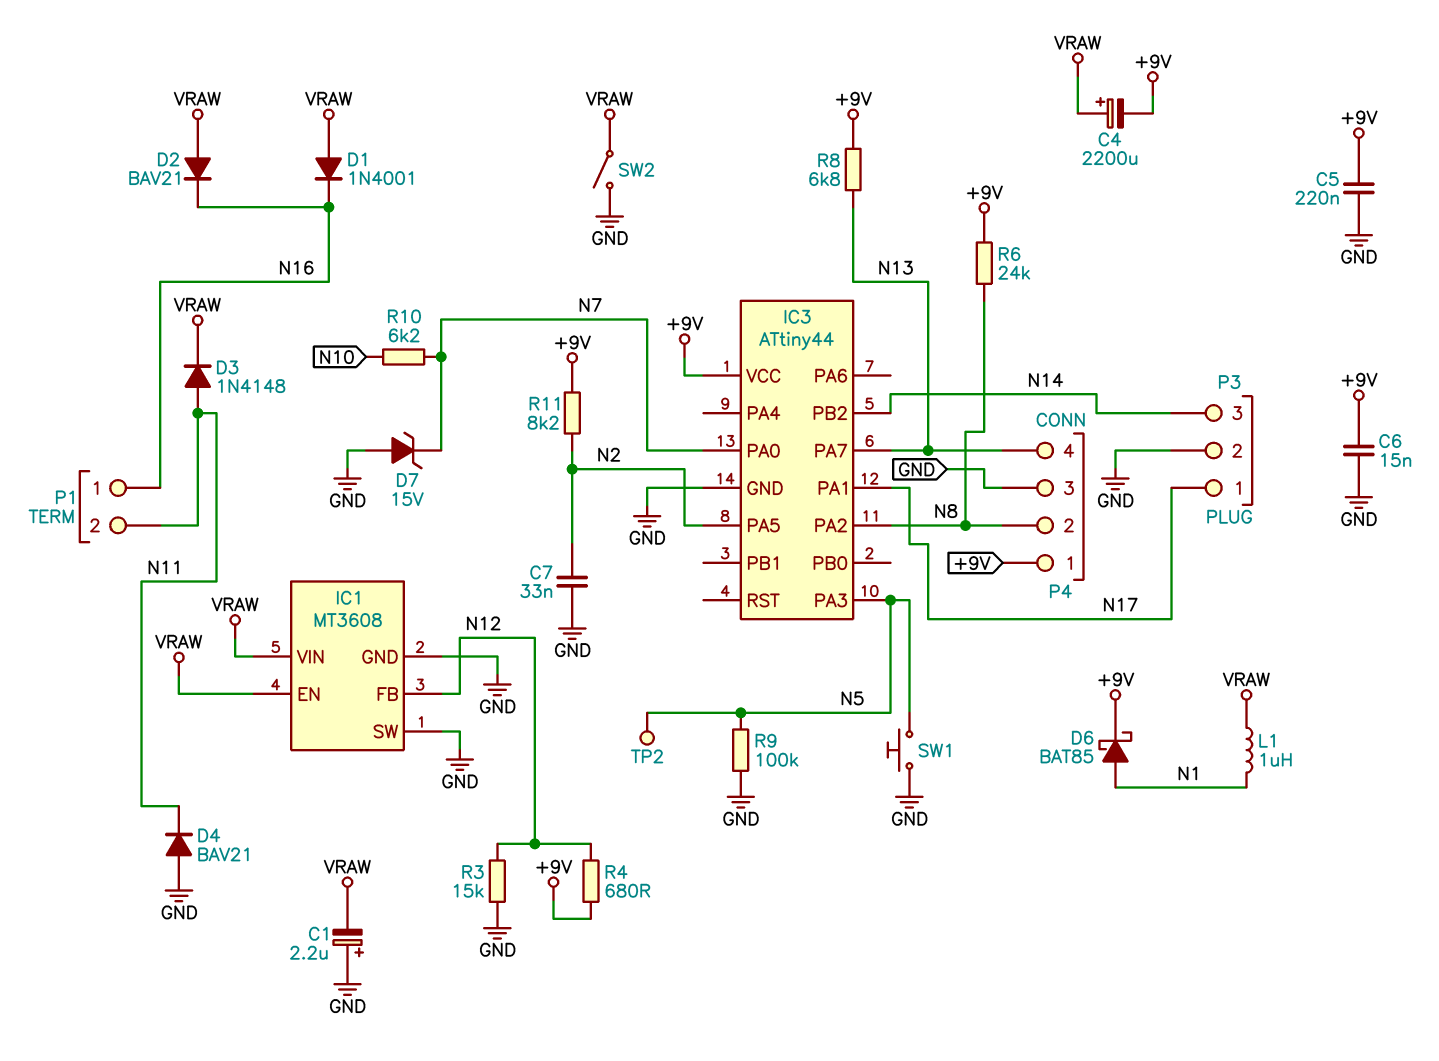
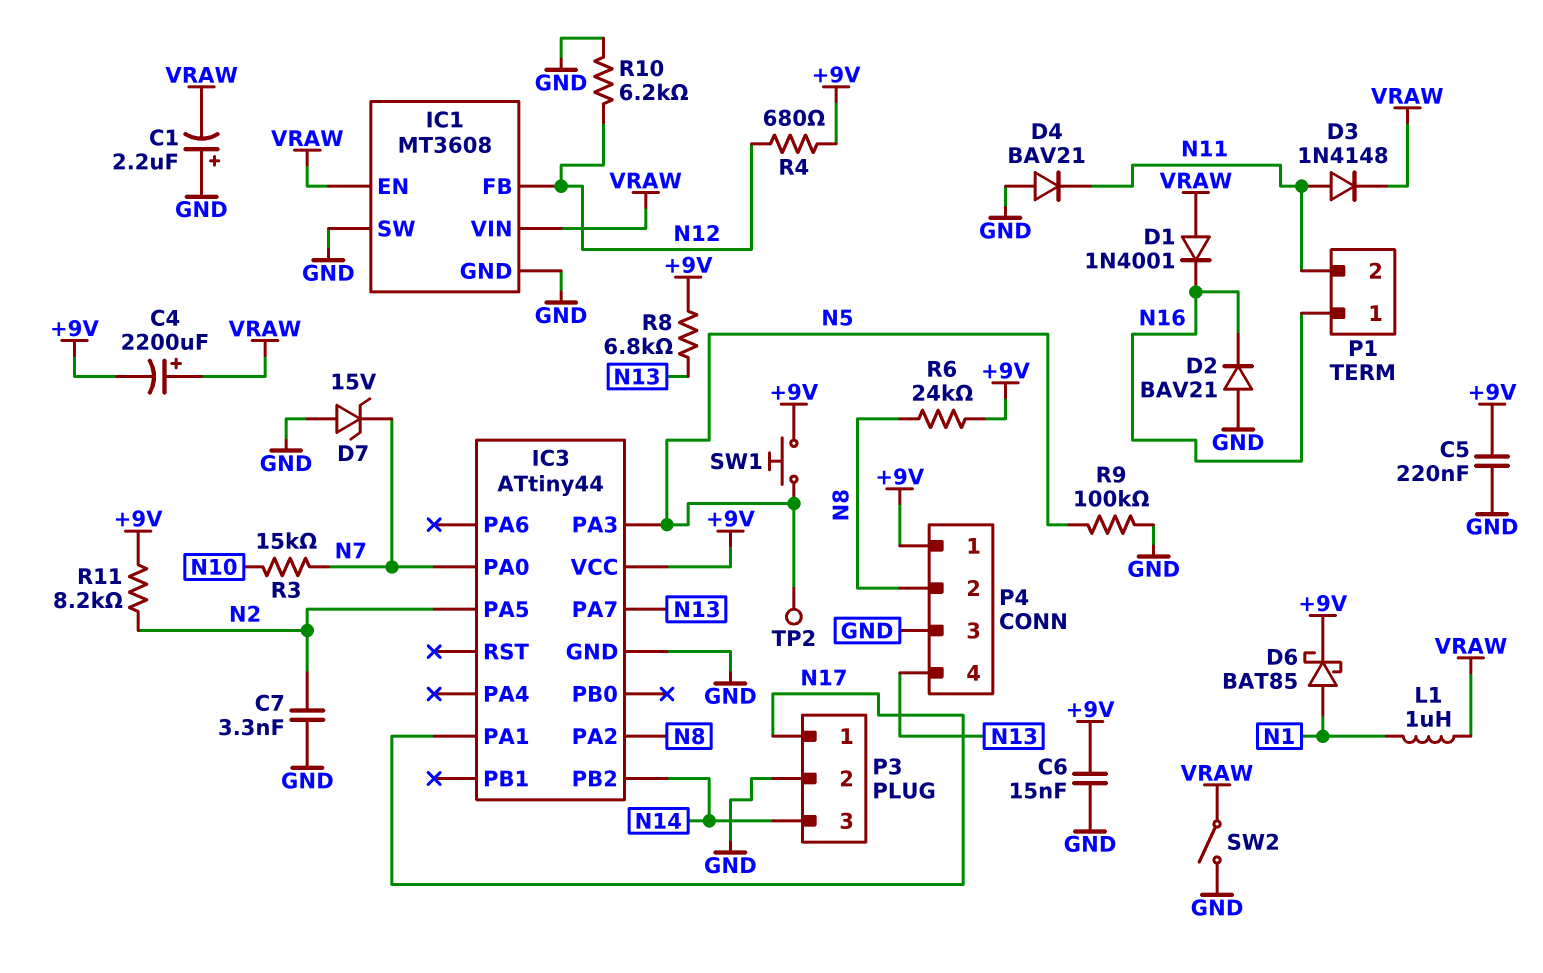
C7: 33nF (GND, N2) -> 3.3nF (GND, N2)
D2: diode BAV21 (A VRAW, K N16) -> diode BAV21 (A GND, K N16)
R3: 15k (GND, N12) -> 15k (N7, N10)
R10: 6.2k (N7, N10) -> 6.2k (GND, N12)
SW1: button (GND, N5) -> button (+9V, N5)

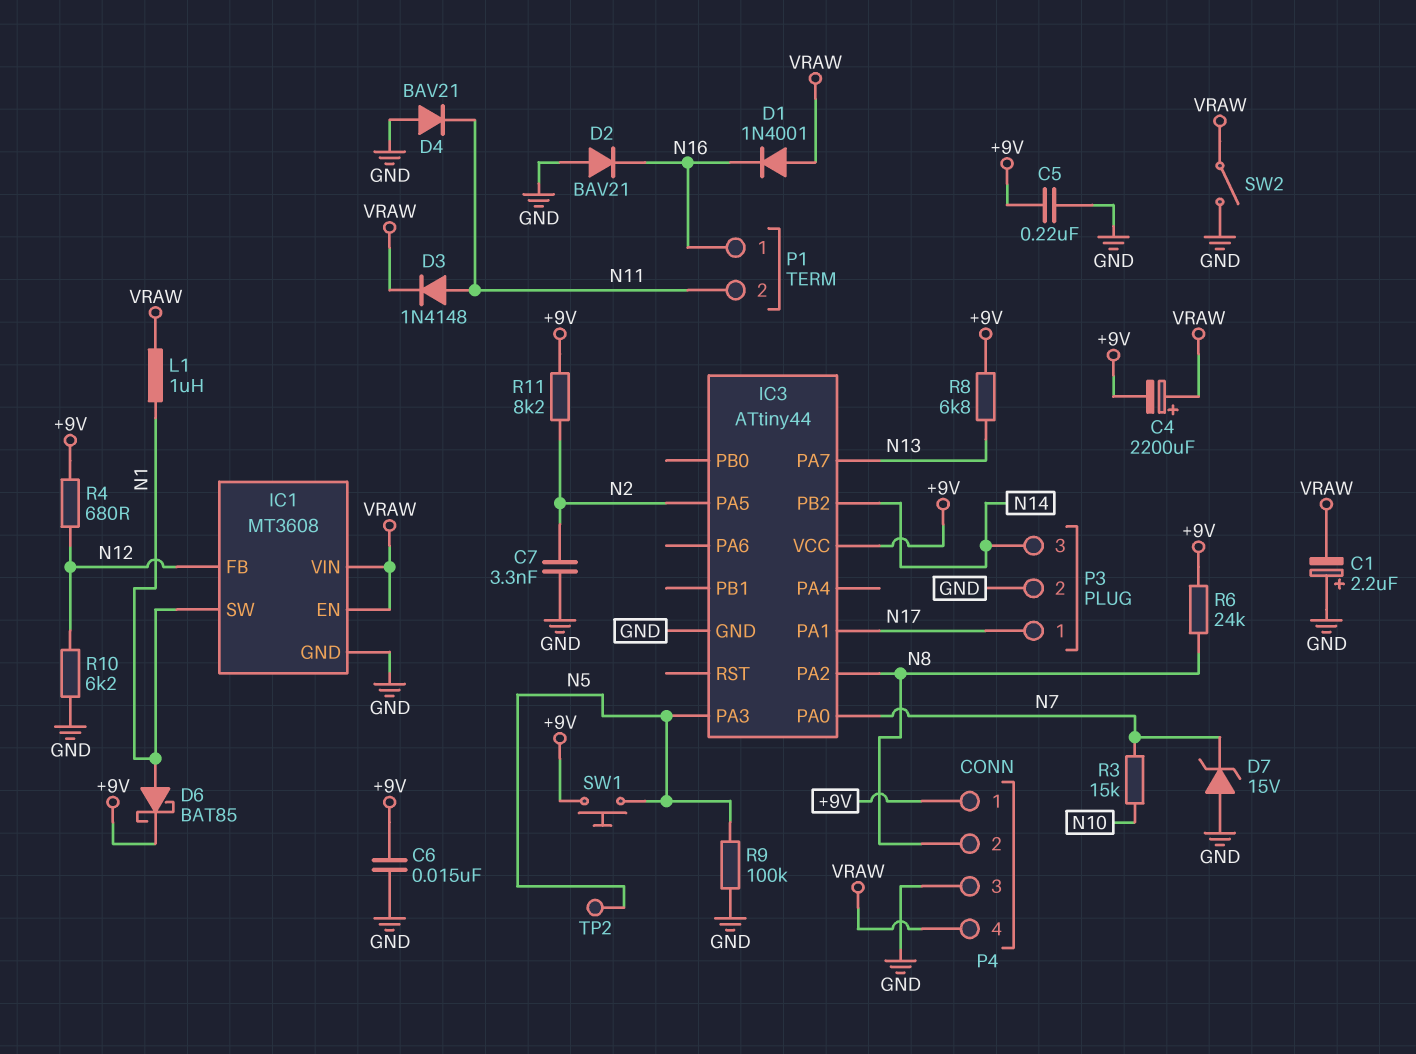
IC1 pin SW: GND -> N1
P4 pin 4: N13 -> VRAW

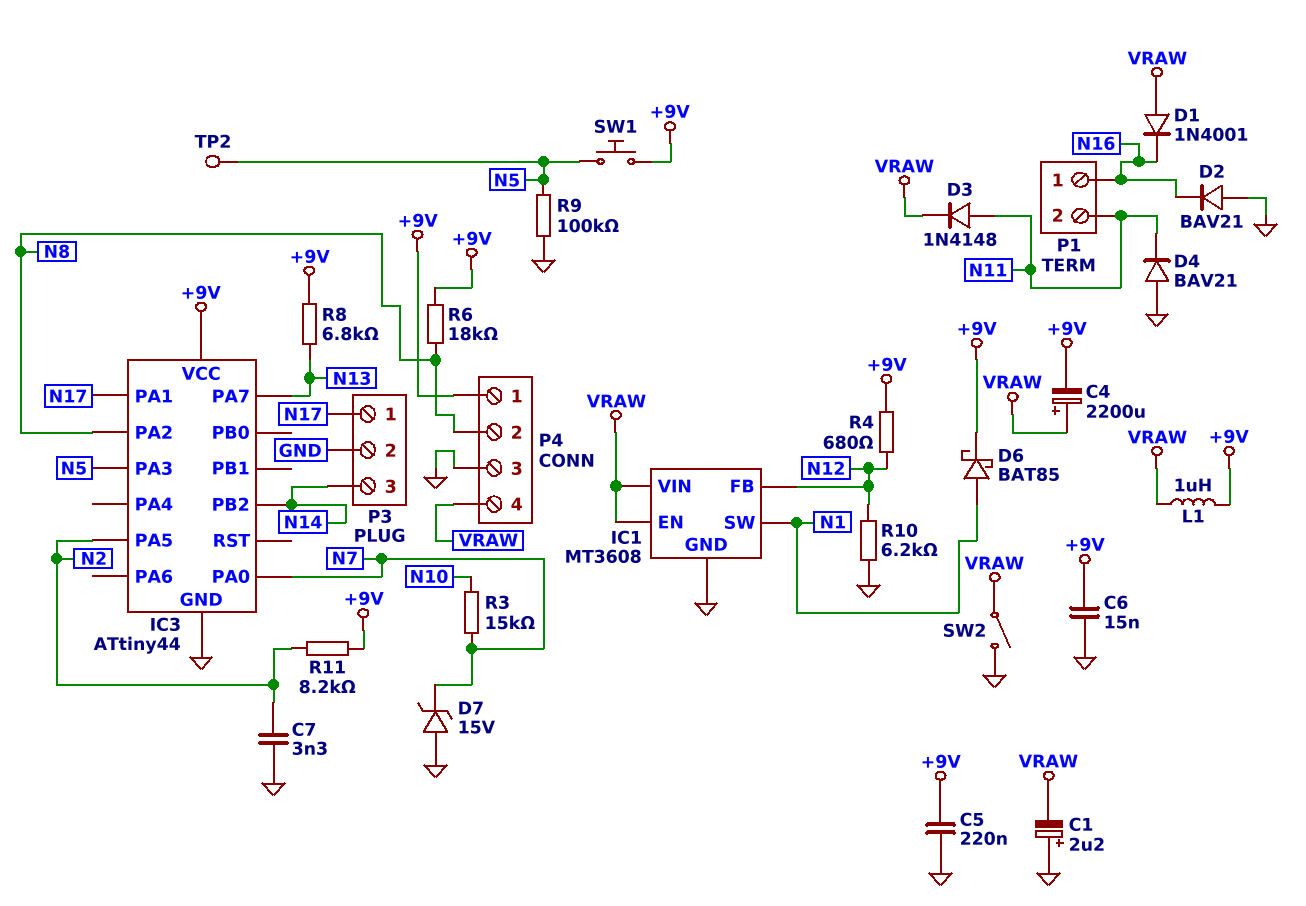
L1: 1uH (N1, VRAW) -> 1uH (+9V, VRAW)
R6: 24k (+9V, N8) -> 18k (+9V, N8)

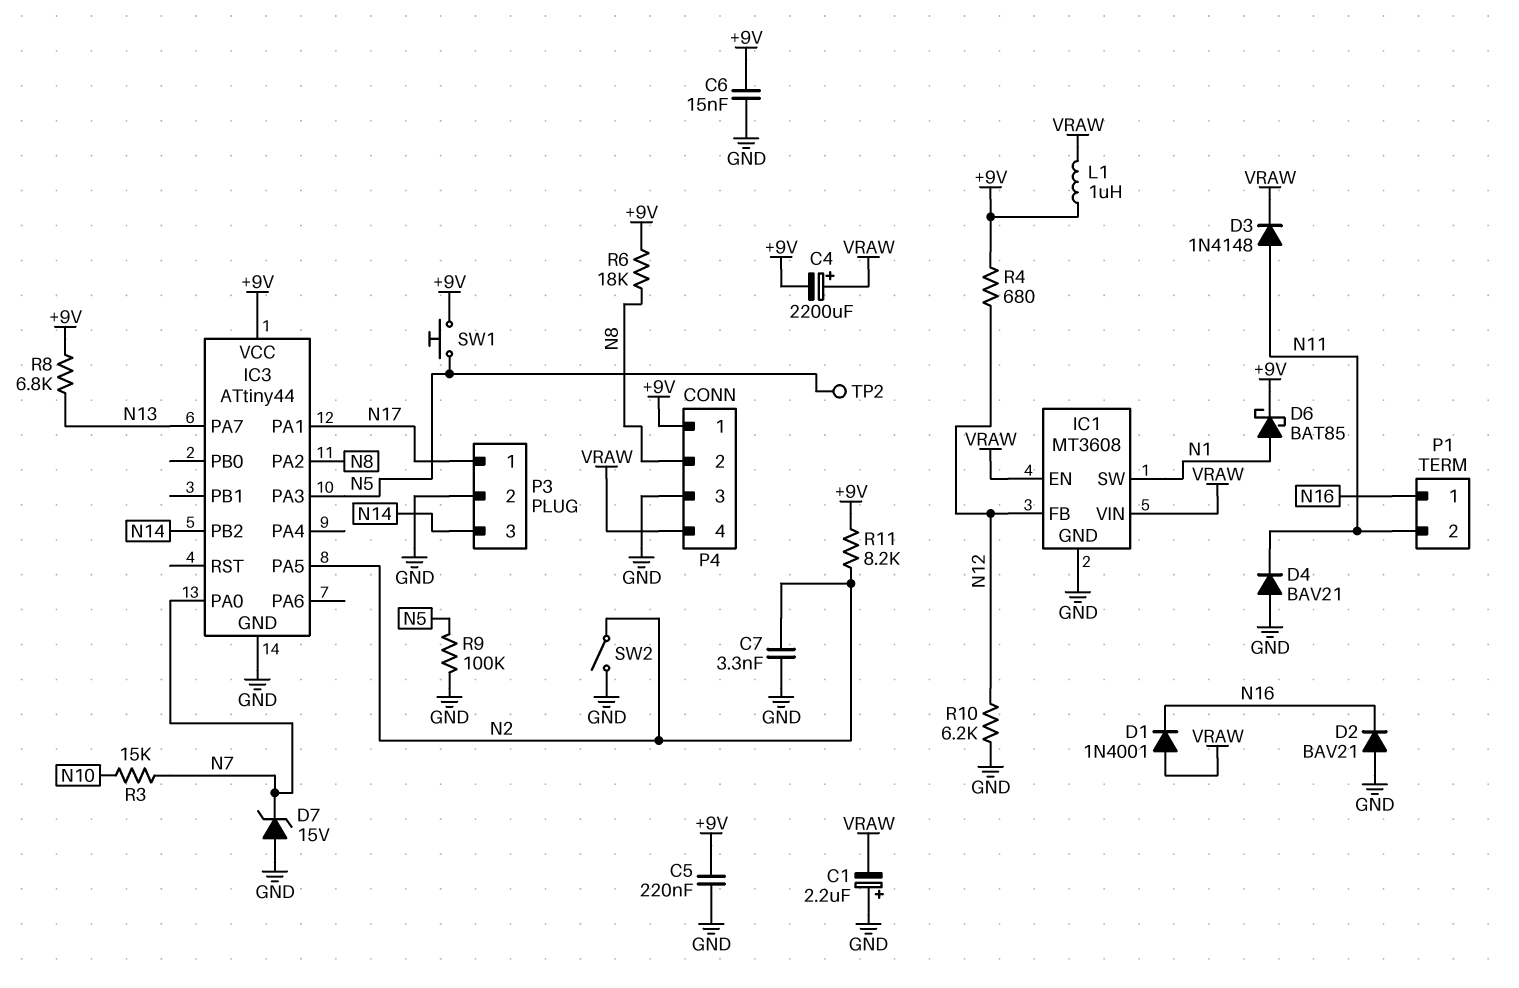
SW2: switch (GND, VRAW) -> switch (GND, N2)

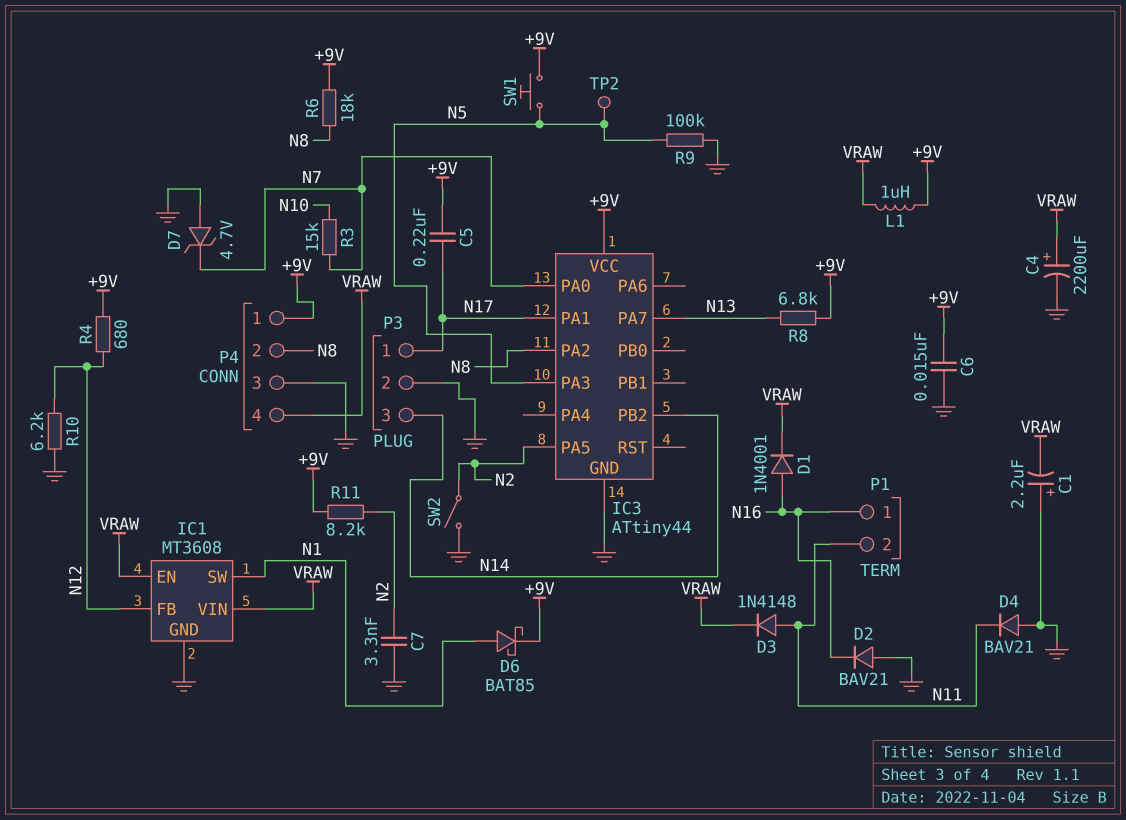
C4: 2200uF (plus VRAW, minus +9V) -> 2200uF (plus VRAW, minus GND)
C5: 220nF (+9V, GND) -> 220nF (+9V, N17)
D1: diode 1N4001 (A VRAW, K N16) -> diode 1N4001 (A N16, K VRAW)
D7: zener 15V (A GND, K N7) -> zener 4.7V (A GND, K N7)

